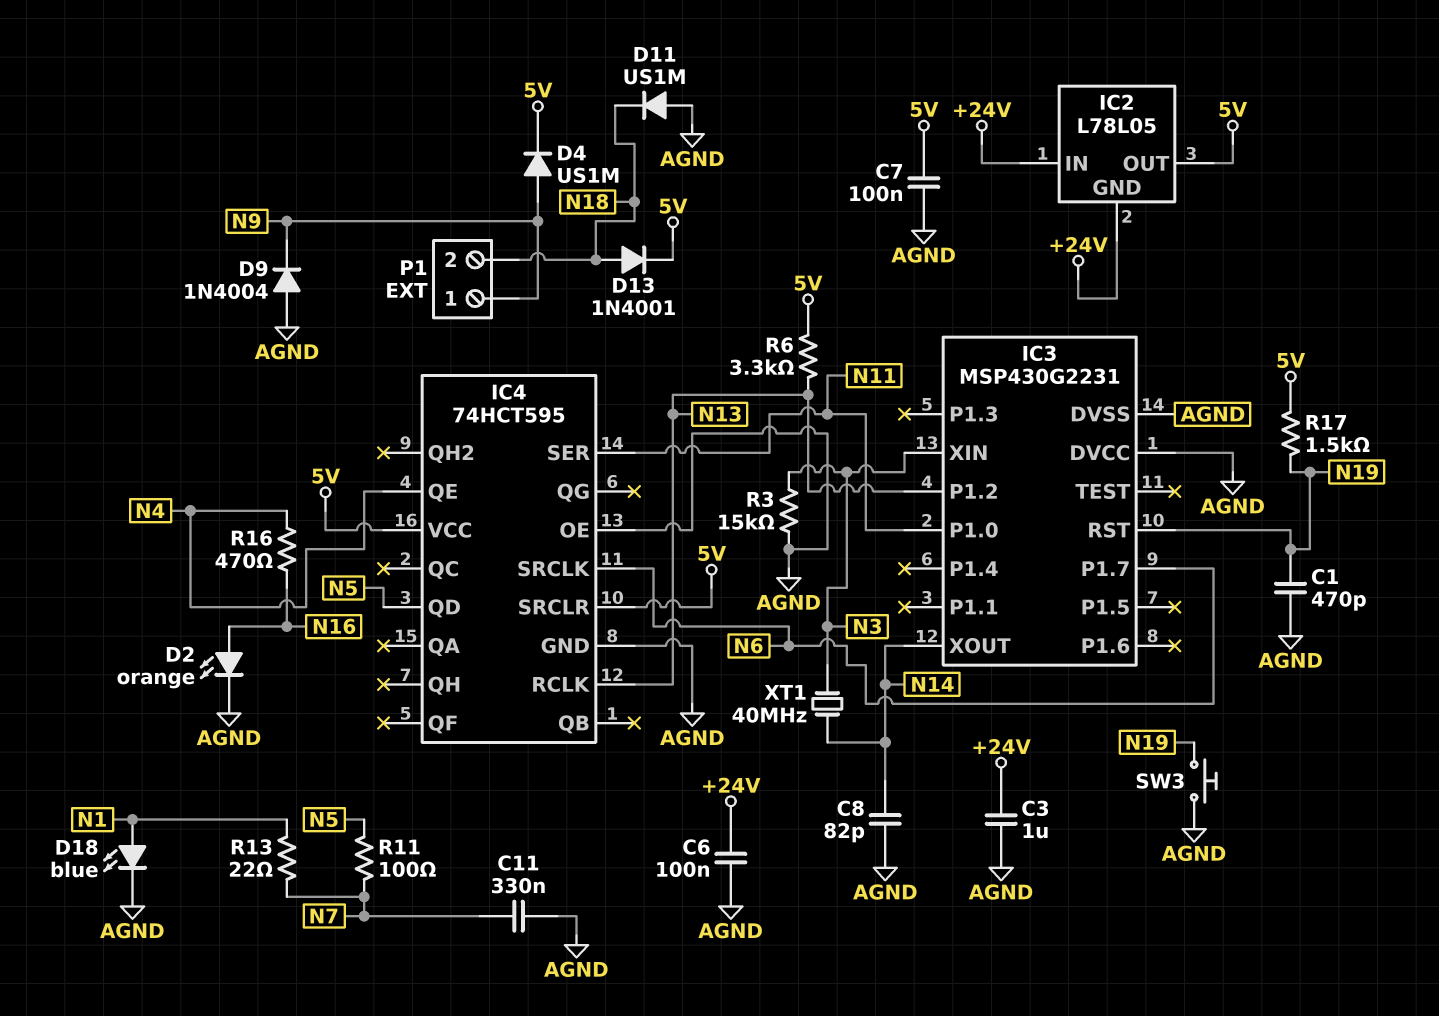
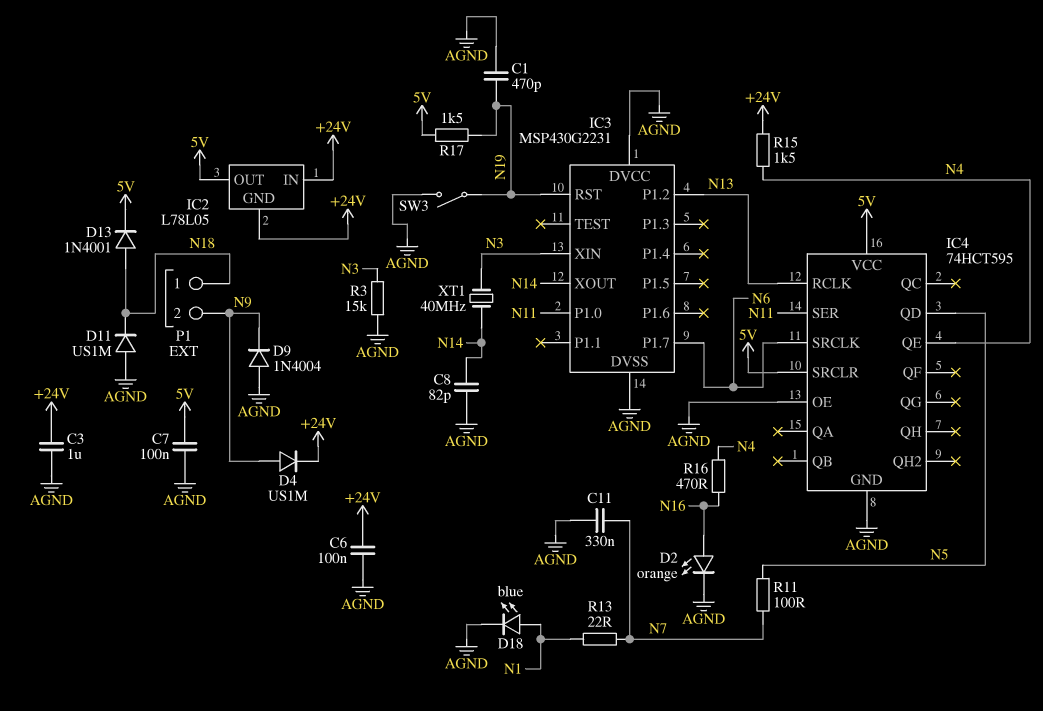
D4: diode US1M (A N9, K 5V) -> diode US1M (A N9, K +24V)
P1 pin 1: N9 -> N18
P1 pin 2: N18 -> N9
R6: 3.3k (5V, N13) -> none
R15: none -> 1.5k (+24V, N4)
SW3: button (AGND, N19) -> switch (AGND, N19)

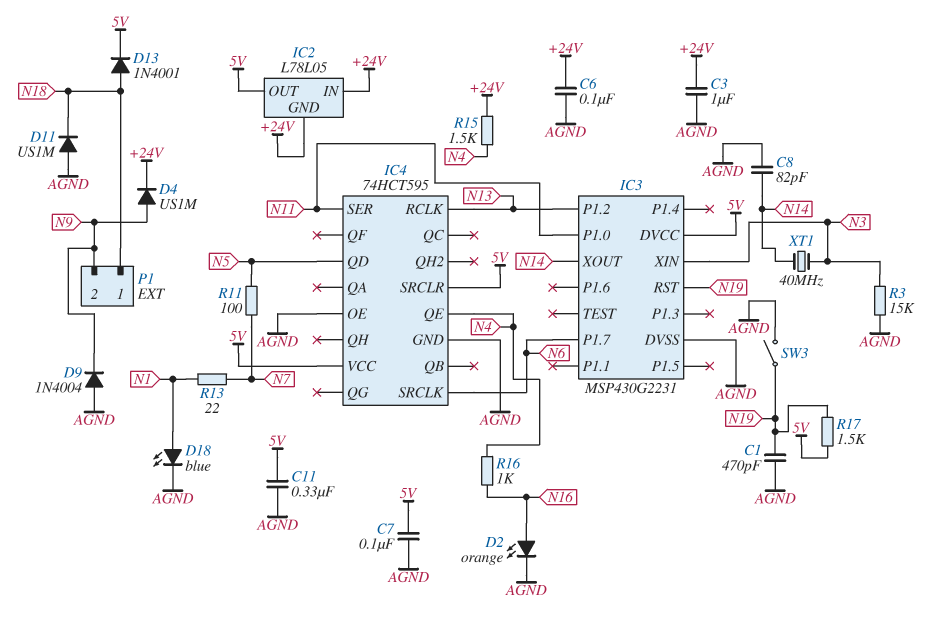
C11: 330nF (AGND, N7) -> 330nF (5V, AGND)
IC3 pin DVCC: AGND -> 5V
R16: 470 (N4, N16) -> 1k (N4, N16)

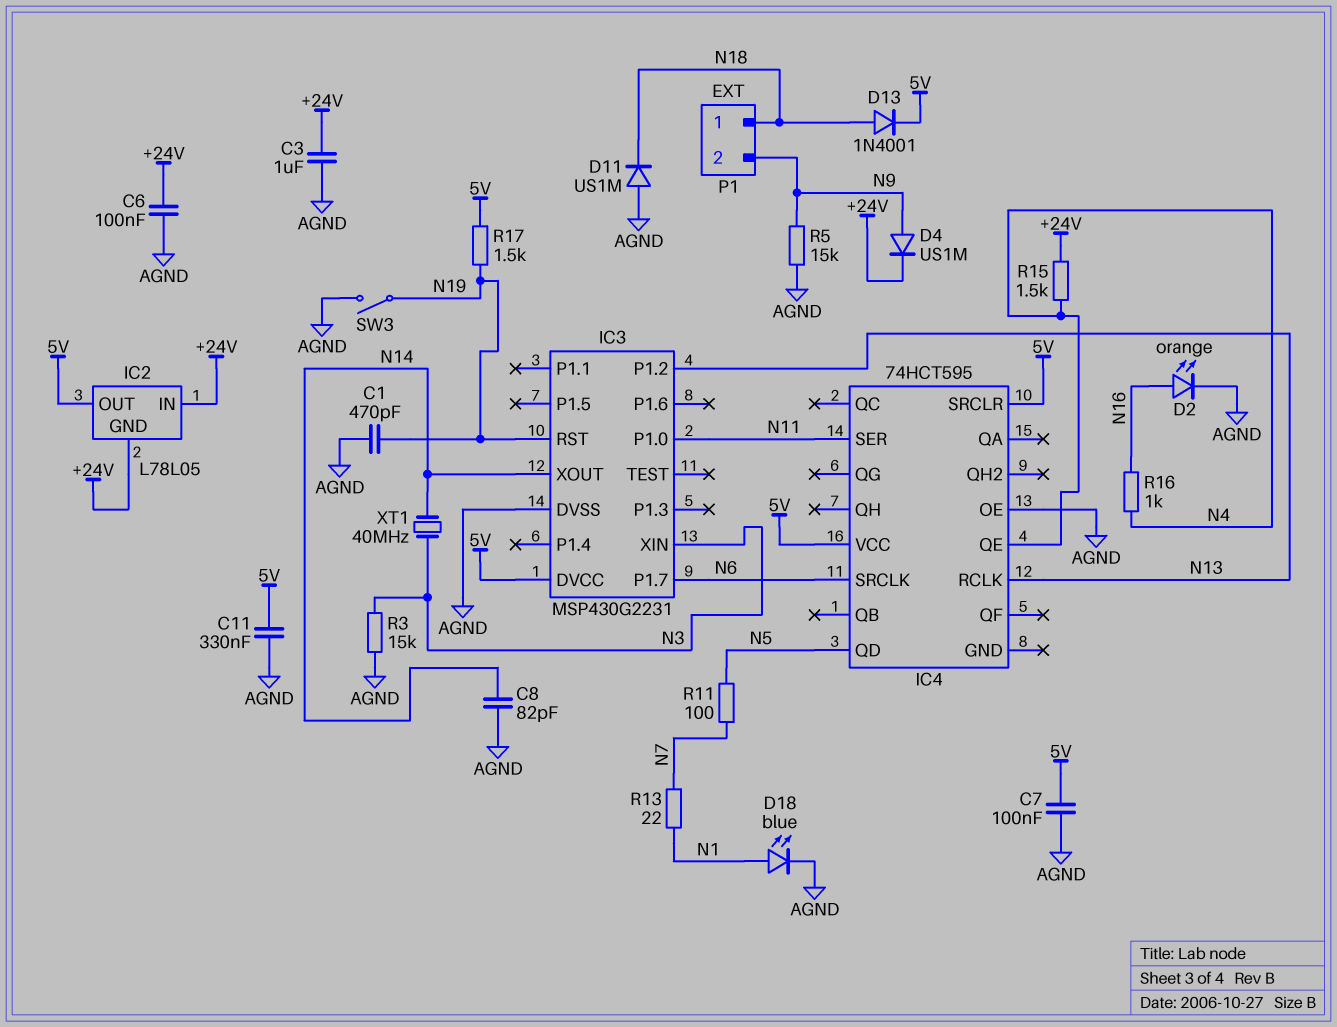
D9: diode 1N4004 (A AGND, K N9) -> none
IC4 pin GND: AGND -> none
R5: none -> 15k (AGND, N9)

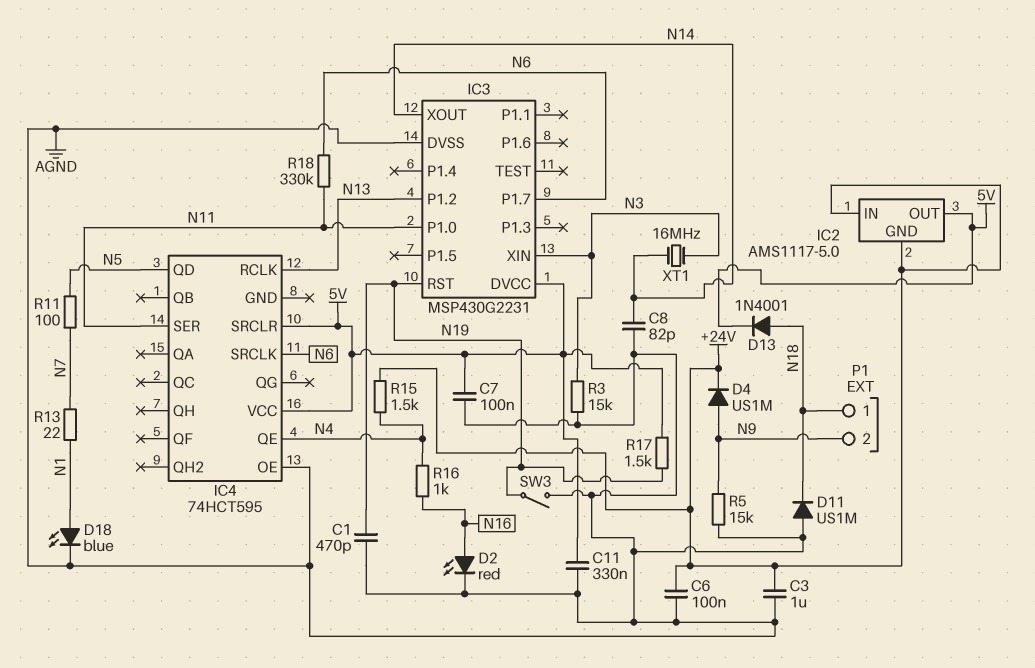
D2: LED orange (A N16, K AGND) -> LED red (A N16, K AGND)
IC2: L78L05 -> AMS1117-5.0
R18: none -> 330k (N6, N11)
XT1: 40MHz (N3, N14) -> 16MHz (N3, N14)

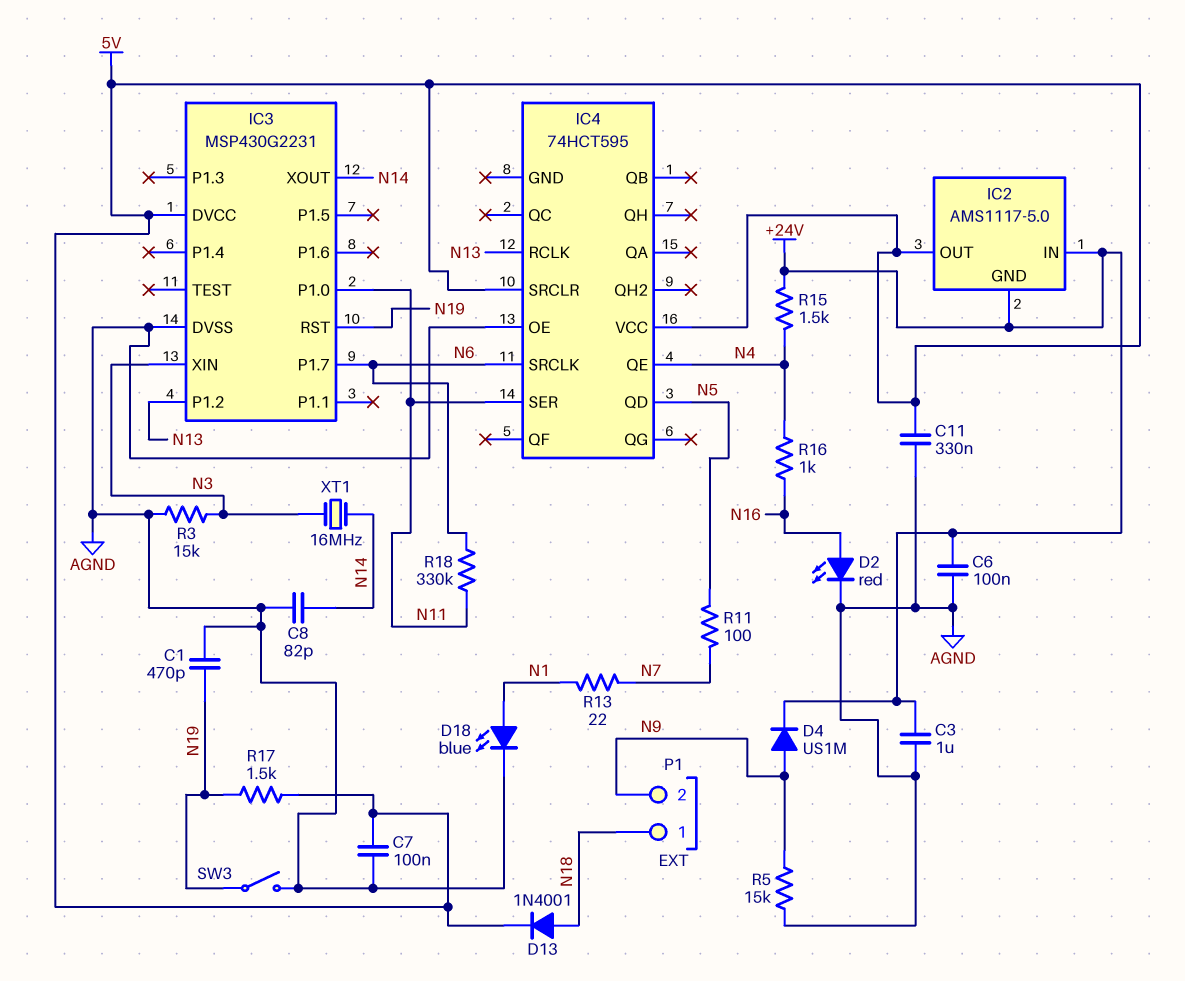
D11: diode US1M (A AGND, K N18) -> none

